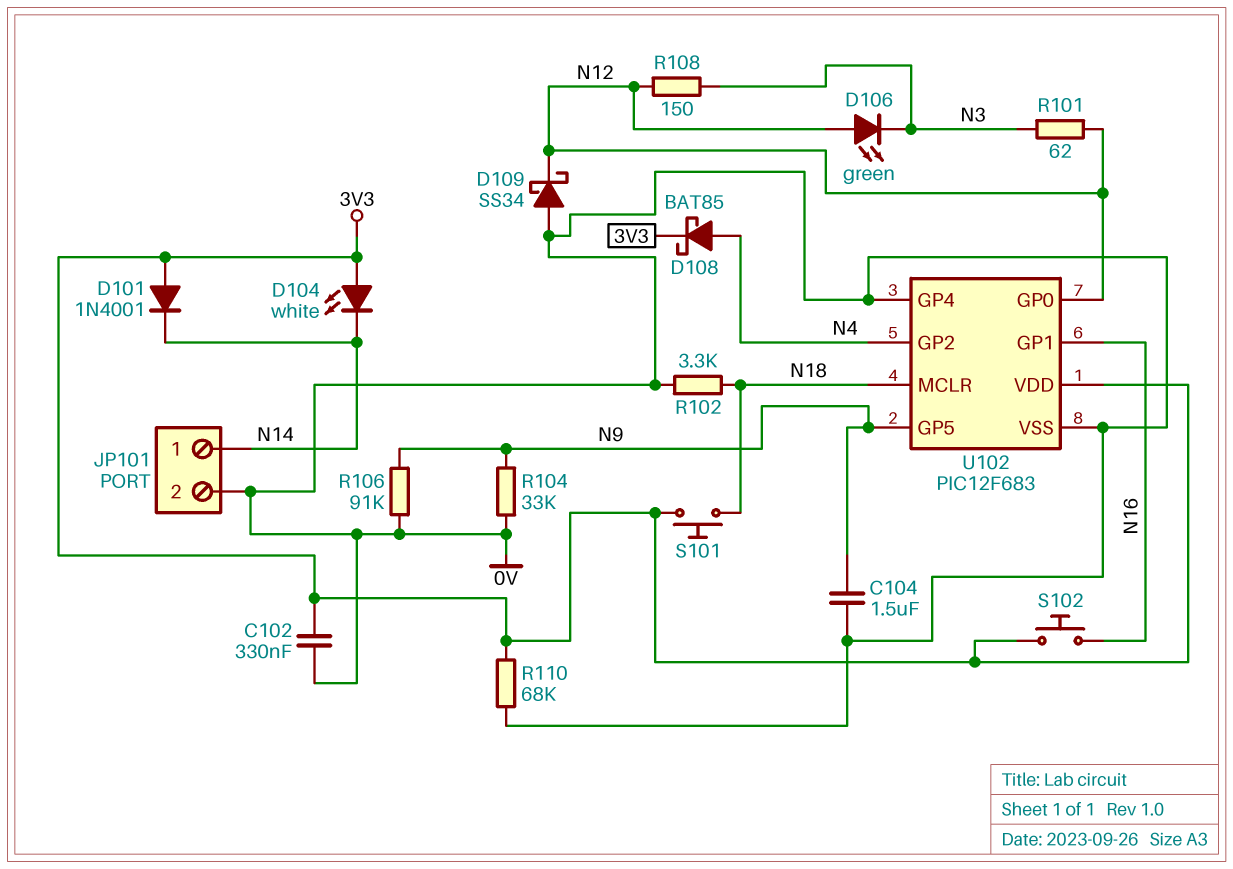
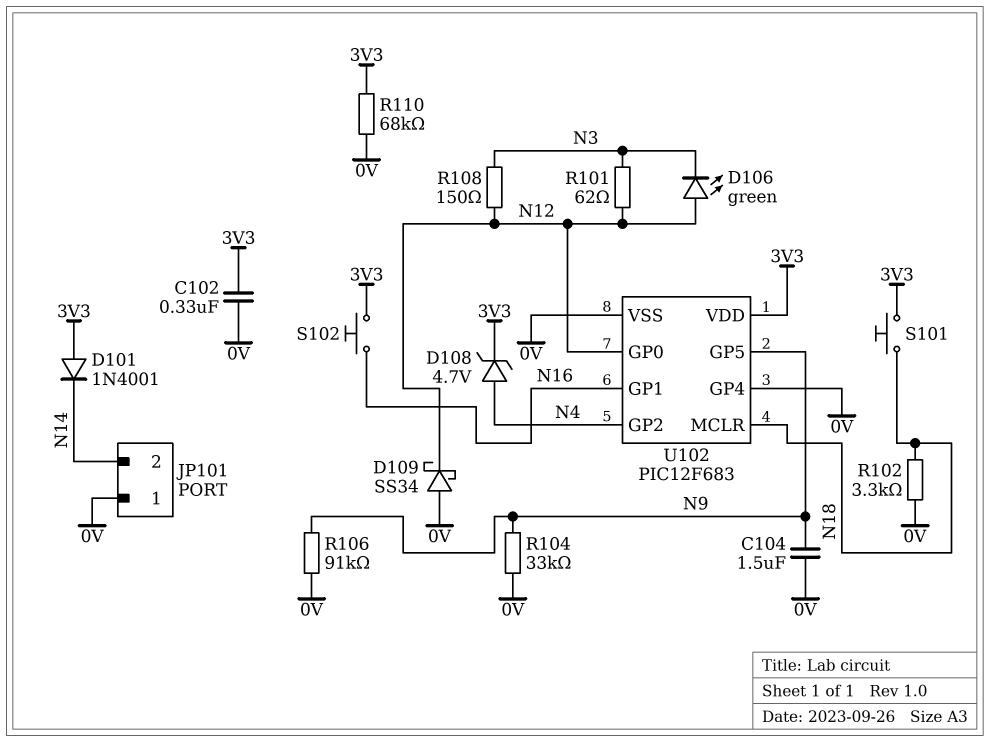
D104: LED white (A 3V3, K N14) -> none
D108: schottky BAT85 (A N4, K 3V3) -> zener 4.7V (A N4, K 3V3)
JP101 pin 1: N14 -> 0V
JP101 pin 2: 0V -> N14

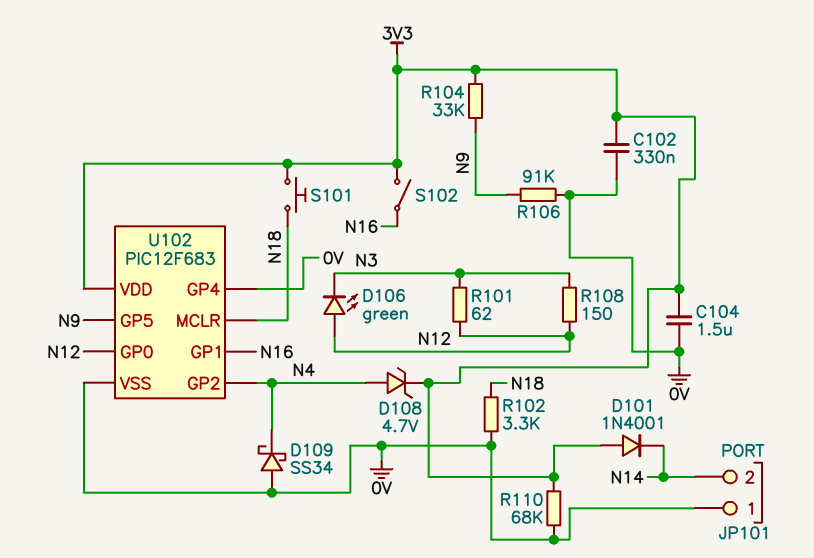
C104: 1.5uF (0V, N9) -> 1.5uF (0V, 3V3)
D109: schottky SS34 (A 0V, K N12) -> schottky SS34 (A 0V, K N4)
R104: 33k (0V, N9) -> 33k (3V3, N9)
S102: button (3V3, N16) -> switch (3V3, N16)

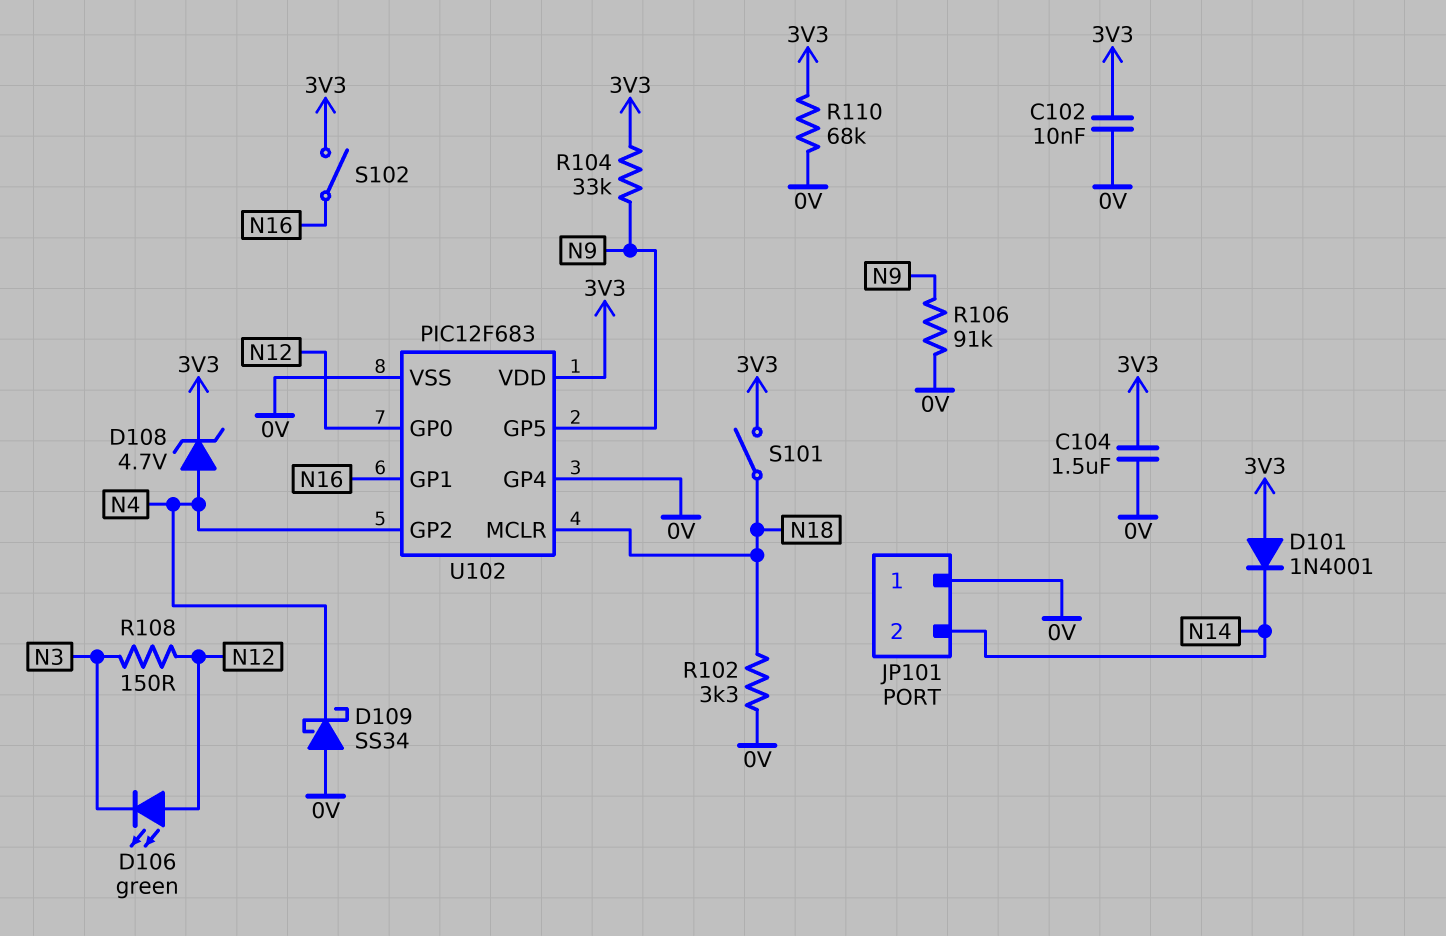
C102: 330nF (0V, 3V3) -> 10nF (0V, 3V3)
R101: 62 (N3, N12) -> none
S101: button (3V3, N18) -> switch (3V3, N18)

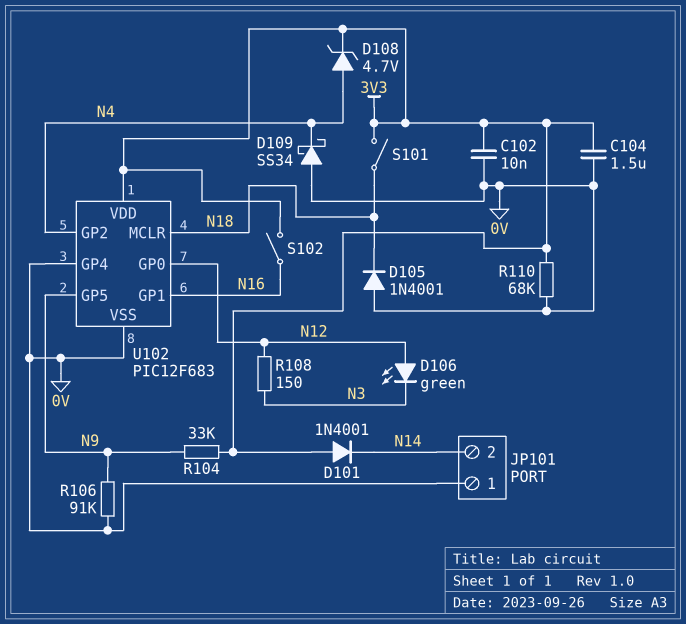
D105: none -> diode 1N4001 (A 0V, K N18)
R102: 3.3k (0V, N18) -> none

